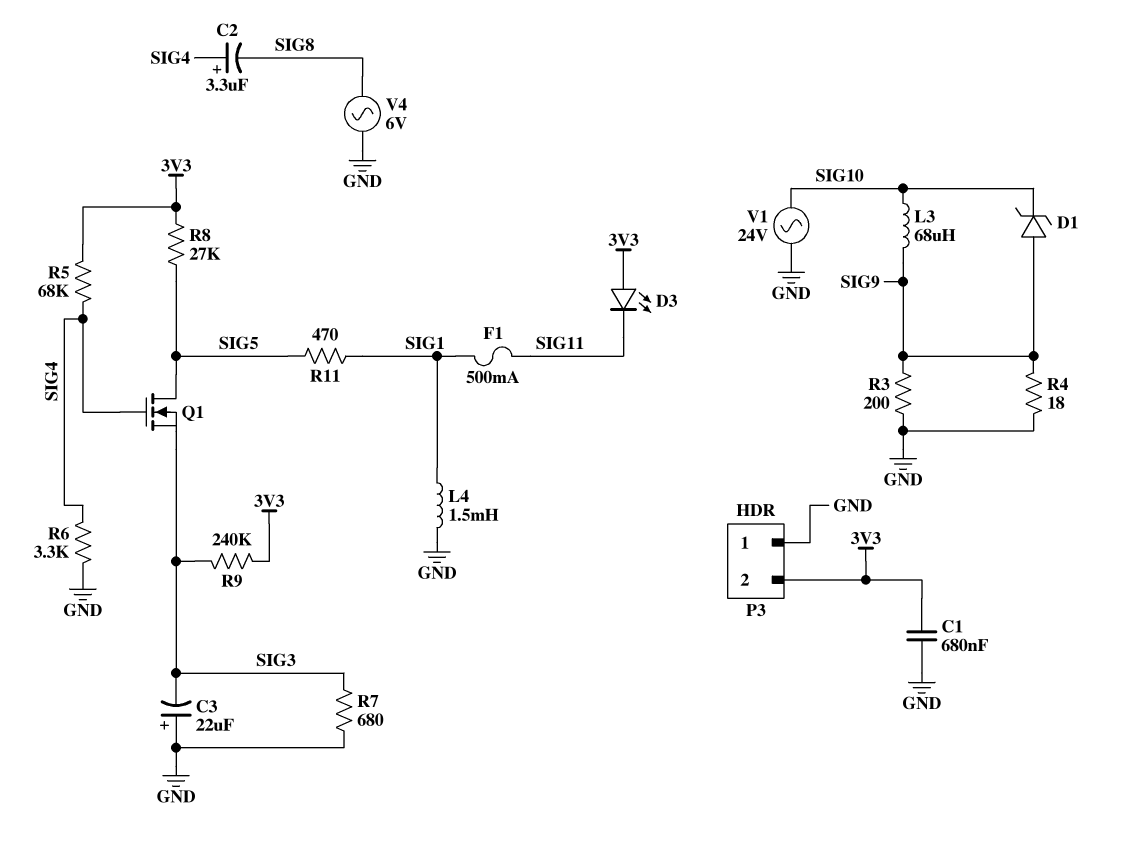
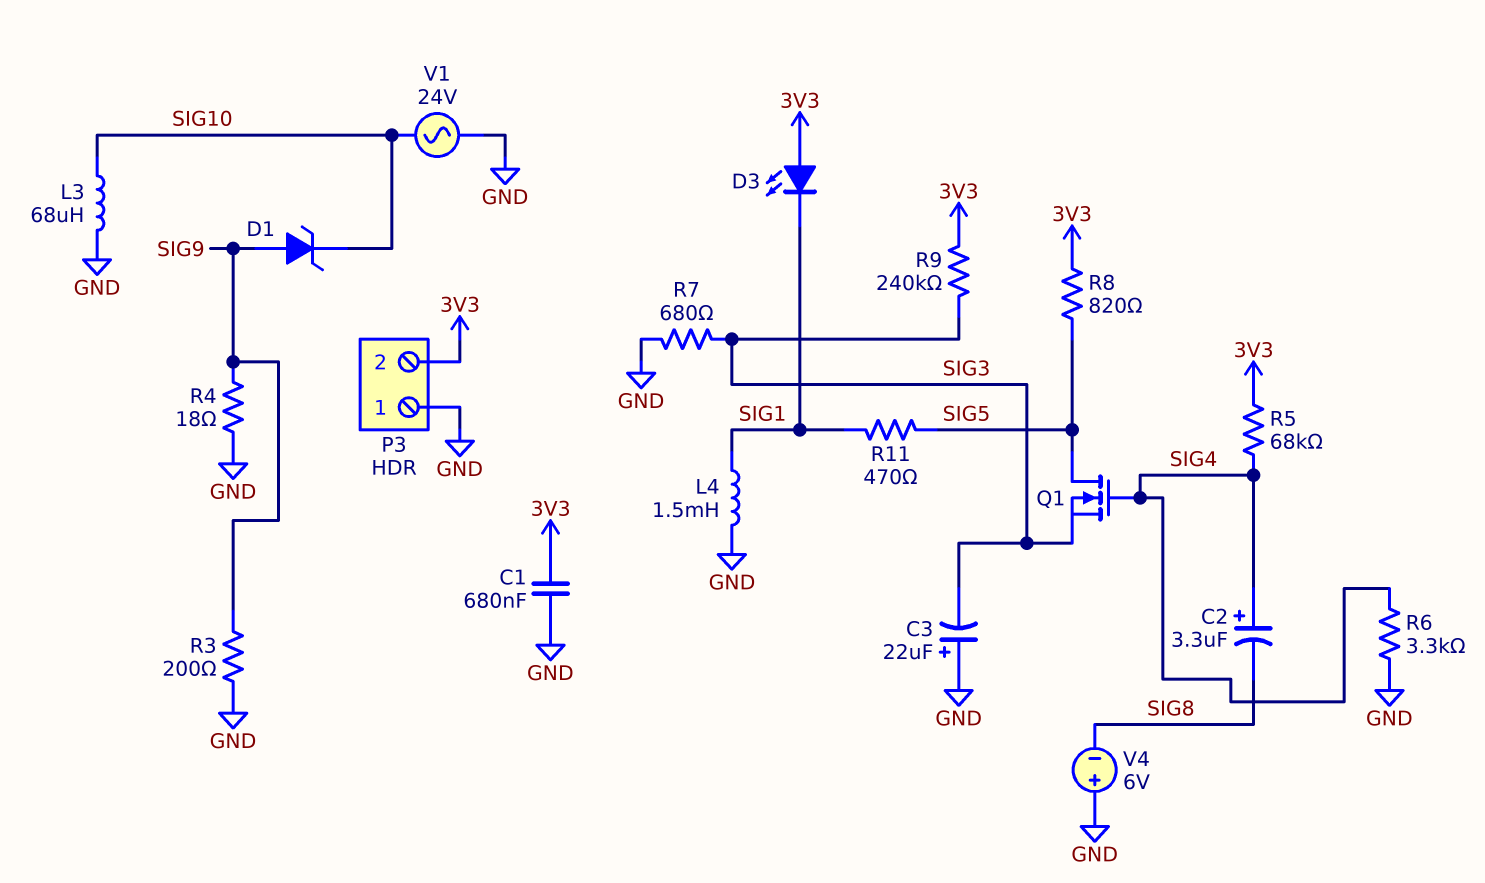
D3: LED (A 3V3, K SIG11) -> LED (A 3V3, K SIG1)
F1: 500mA (SIG1, SIG11) -> none
L3: 68uH (SIG9, SIG10) -> 68uH (GND, SIG10)
R8: 27k (3V3, SIG5) -> 820 (3V3, SIG5)
V4: AC 6V (GND, SIG8) -> 6V (plus GND, minus SIG8)

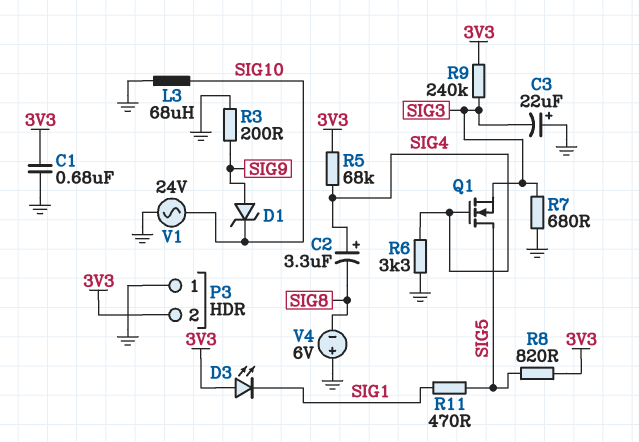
L4: 1.5mH (GND, SIG1) -> none
R4: 18 (GND, SIG9) -> none

